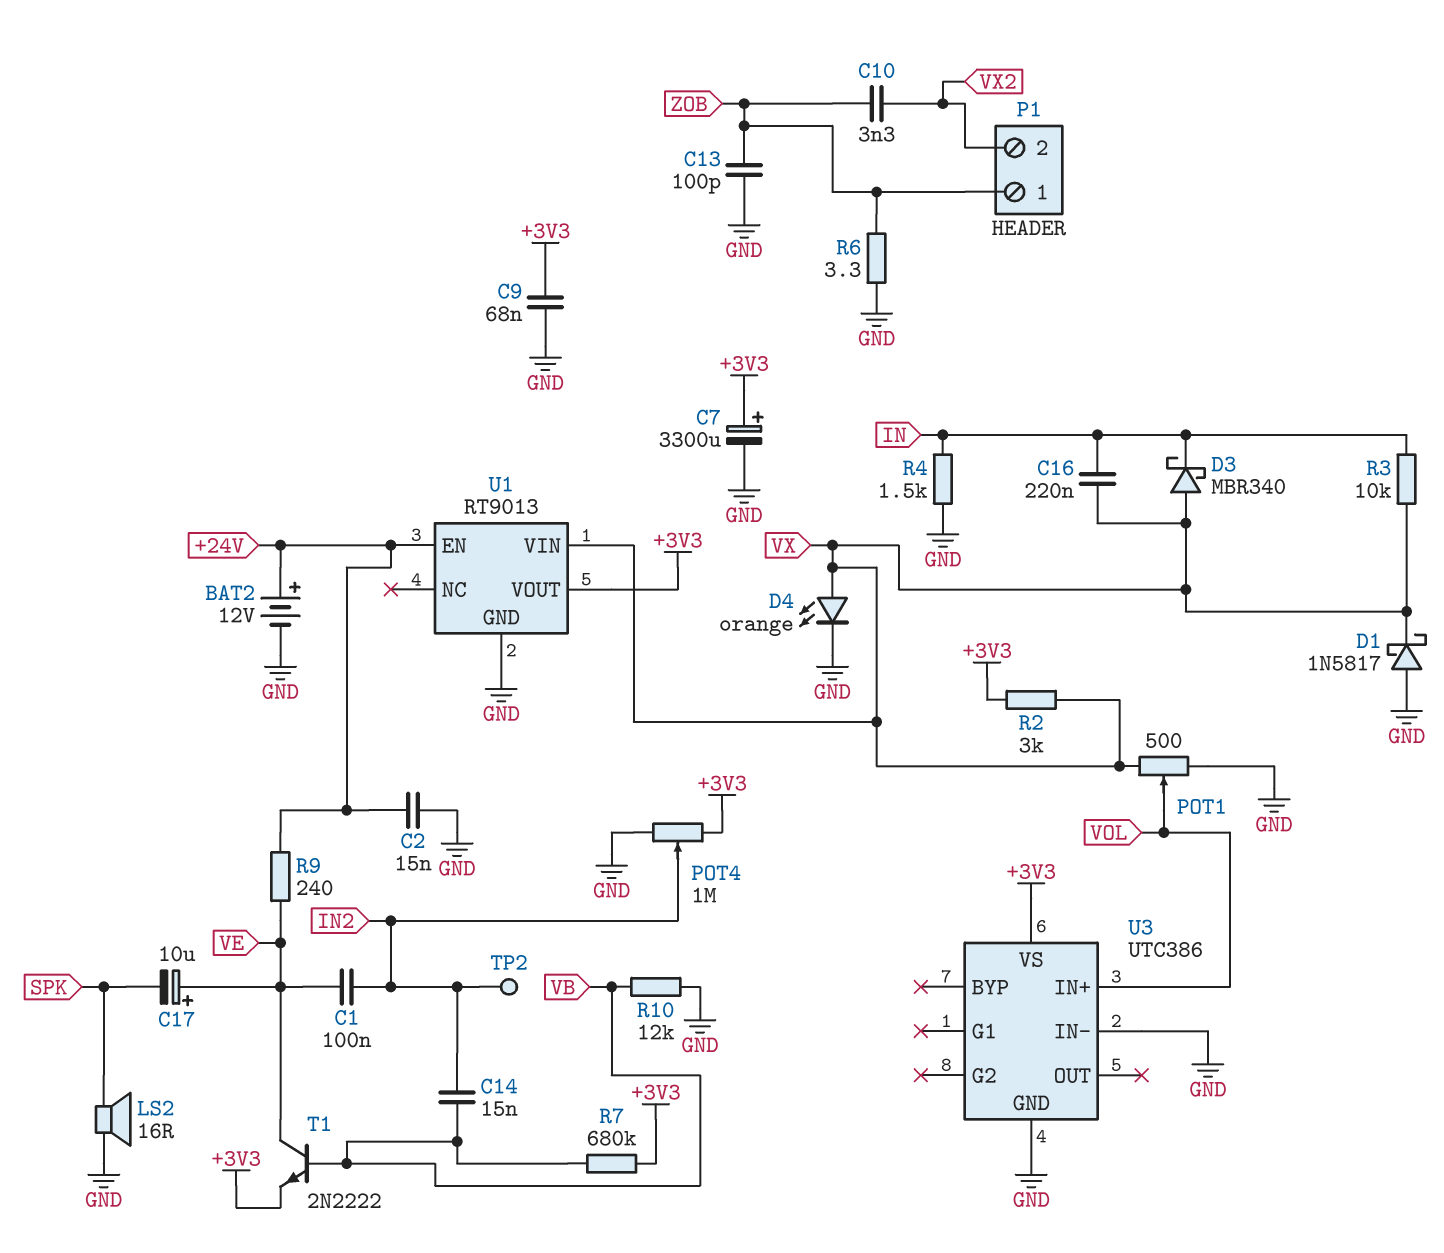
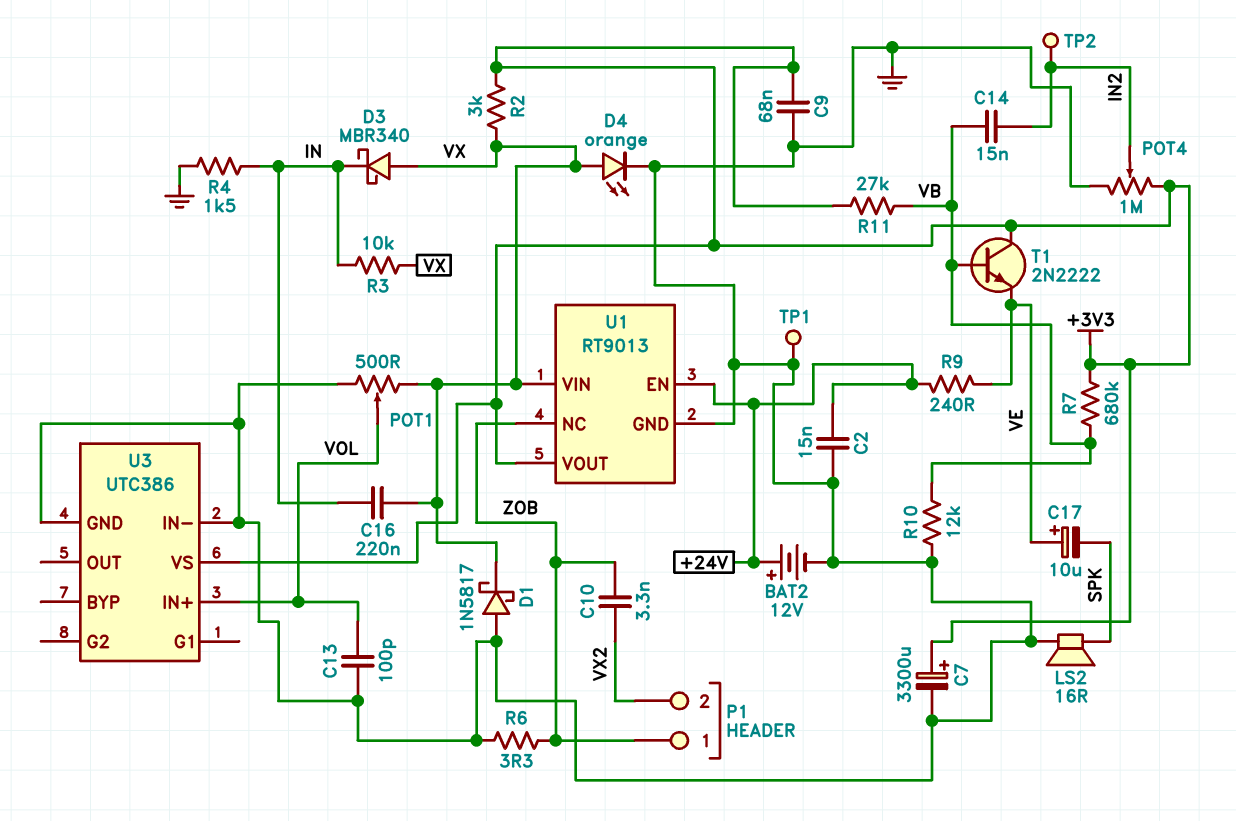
C1: 100nF (IN2, VE) -> none
C13: 100pF (GND, ZOB) -> 100pF (GND, VOL)
R11: none -> 27k (+3V3, VB)
T1: NPN 2N2222 (B VB, C VE, E +3V3) -> NPN 2N2222 (B VB, C +3V3, E VE)
TP1: none -> test point (GND)
U1 pin NC: none -> ZOB

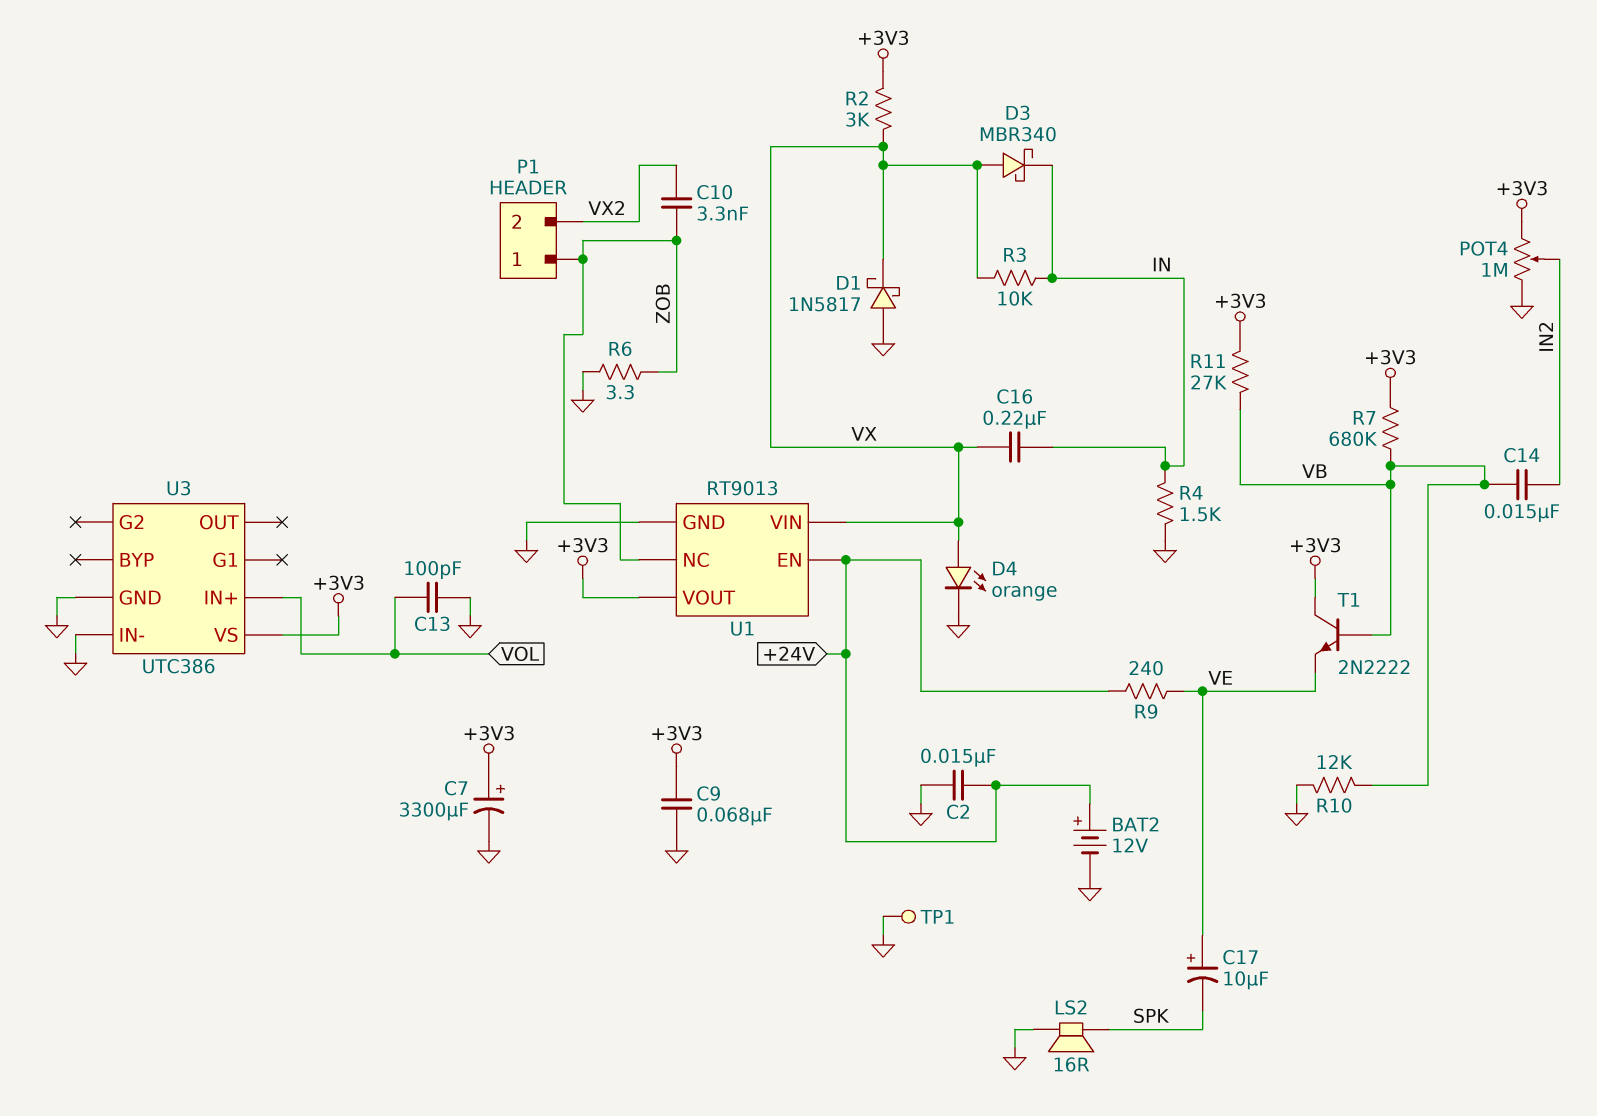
POT1: 500 (GND, VX, wiper VOL) -> none
TP2: test point (IN2) -> none

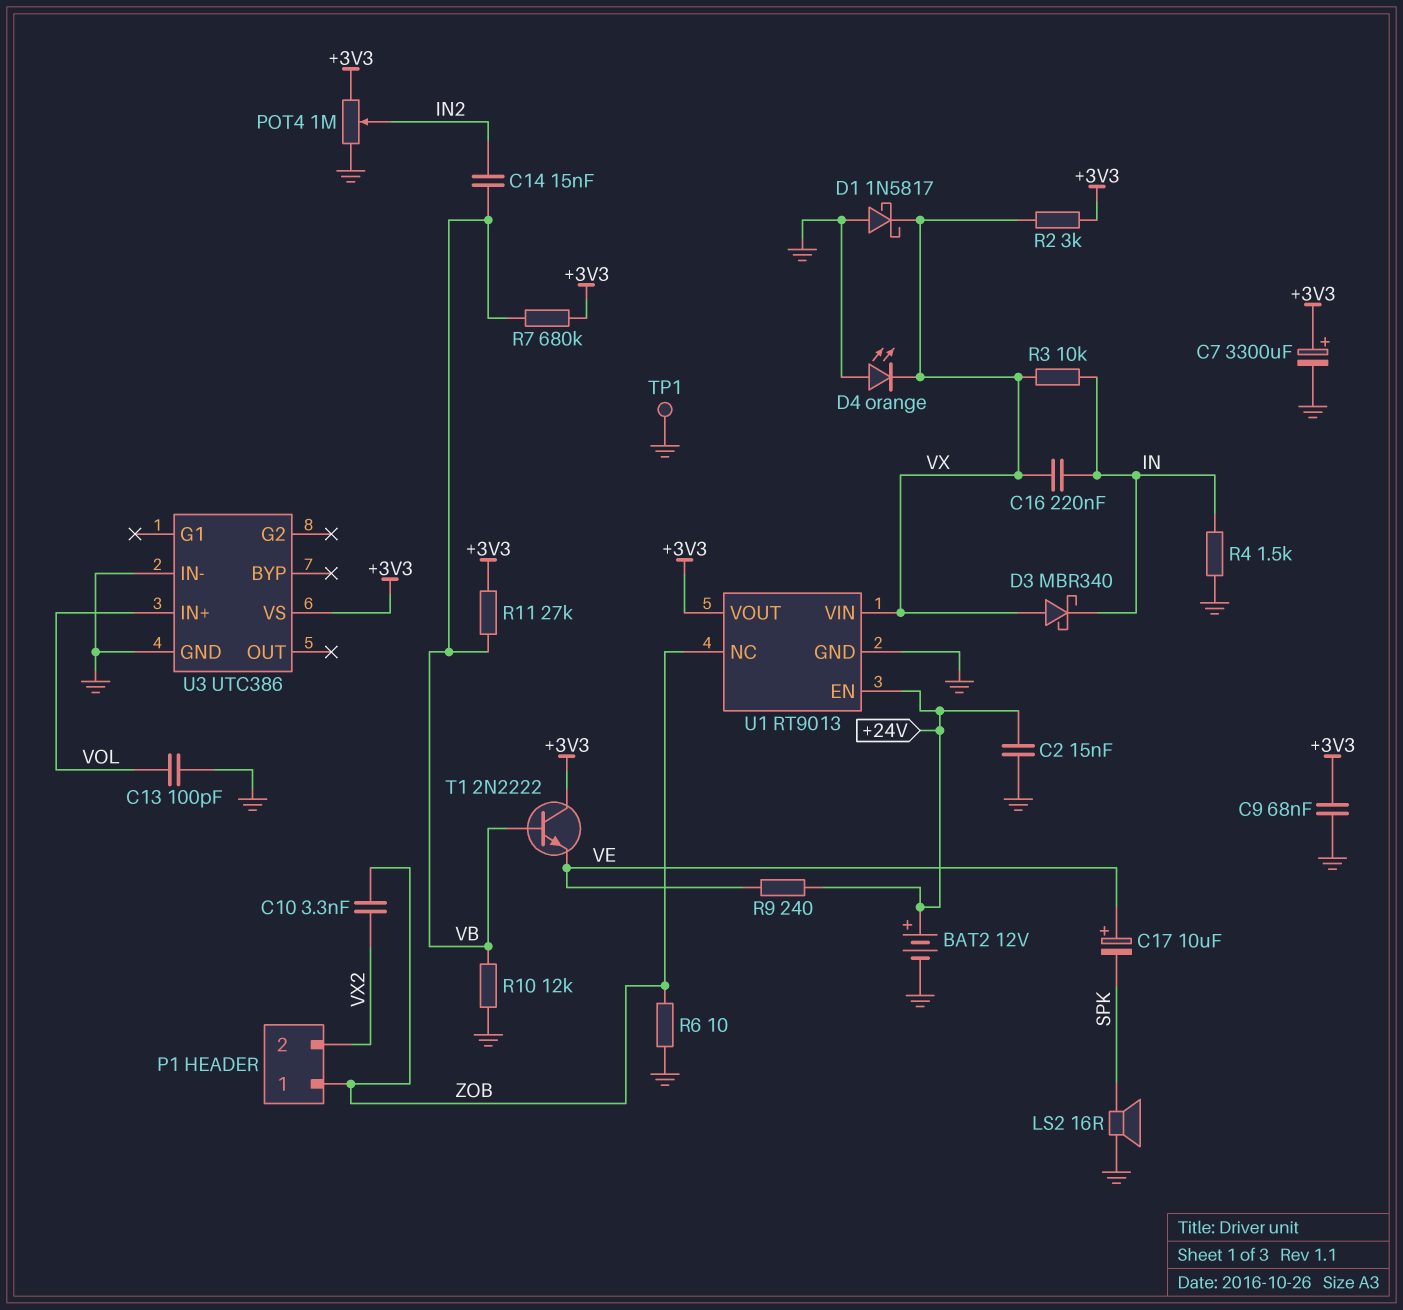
D4: LED orange (A VX, K GND) -> LED orange (A GND, K VX)
R6: 3.3 (GND, ZOB) -> 10 (GND, ZOB)

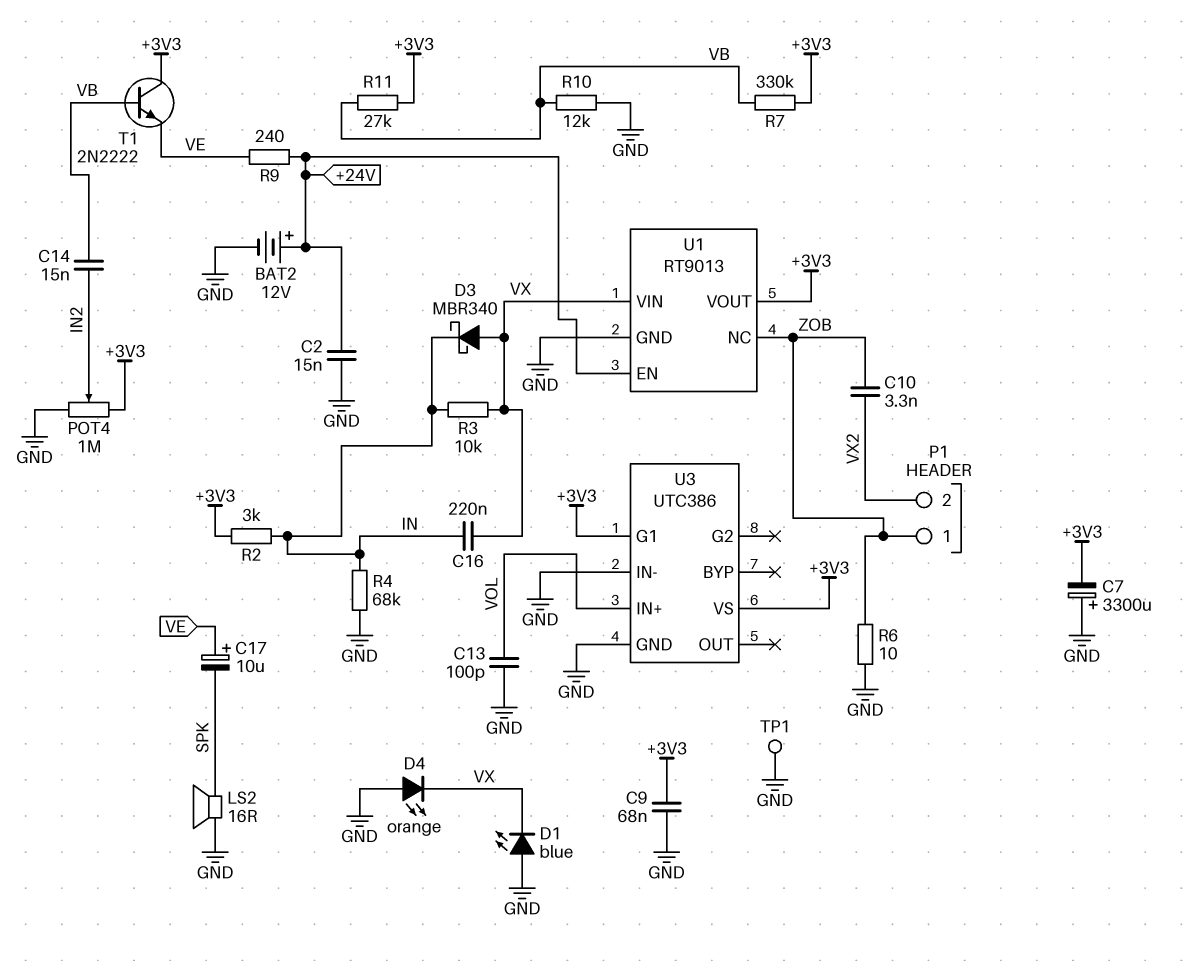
C7: 3300uF (plus +3V3, minus GND) -> 3300uF (plus GND, minus +3V3)
D1: schottky 1N5817 (A GND, K VX) -> LED blue (A GND, K VX)
R2: 3k (+3V3, VX) -> 3k (+3V3, IN)
R4: 1.5k (GND, IN) -> 68k (GND, IN)
R7: 680k (+3V3, VB) -> 330k (+3V3, VB)
U3 pin G1: none -> +3V3

